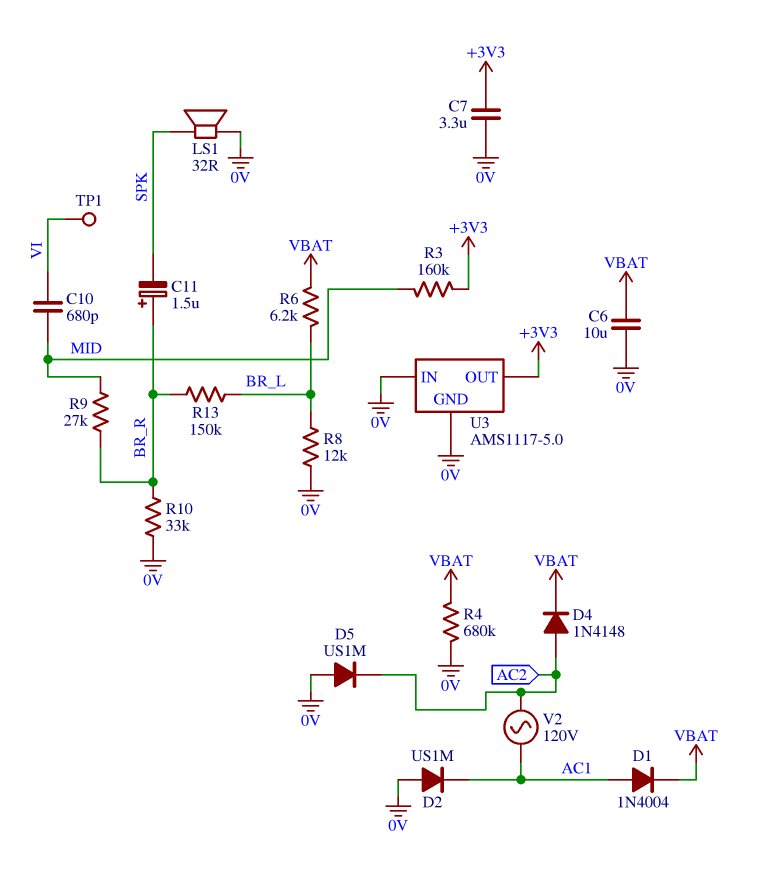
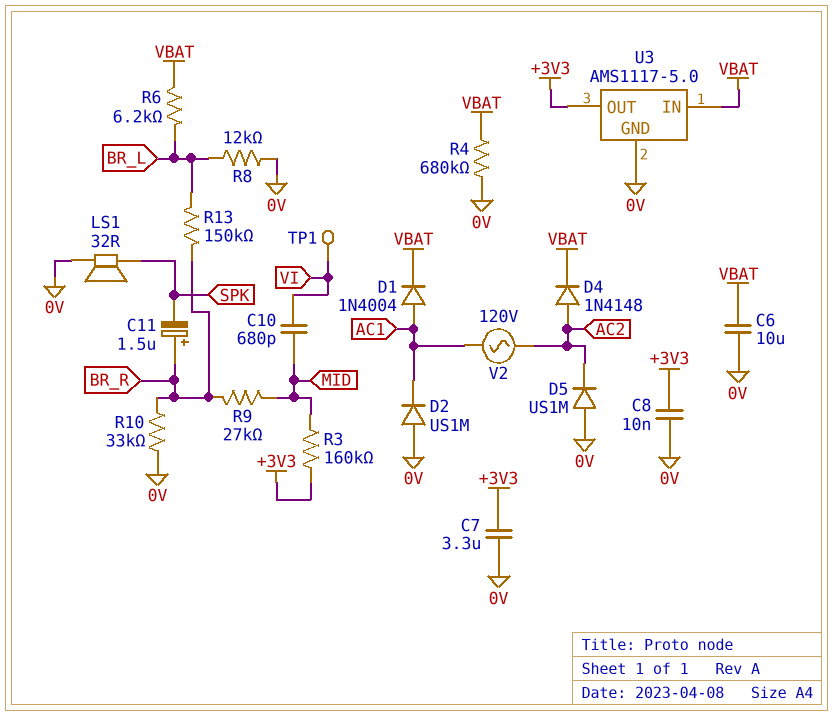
C8: none -> 10nF (+3V3, 0V)
U3 pin IN: 0V -> VBAT

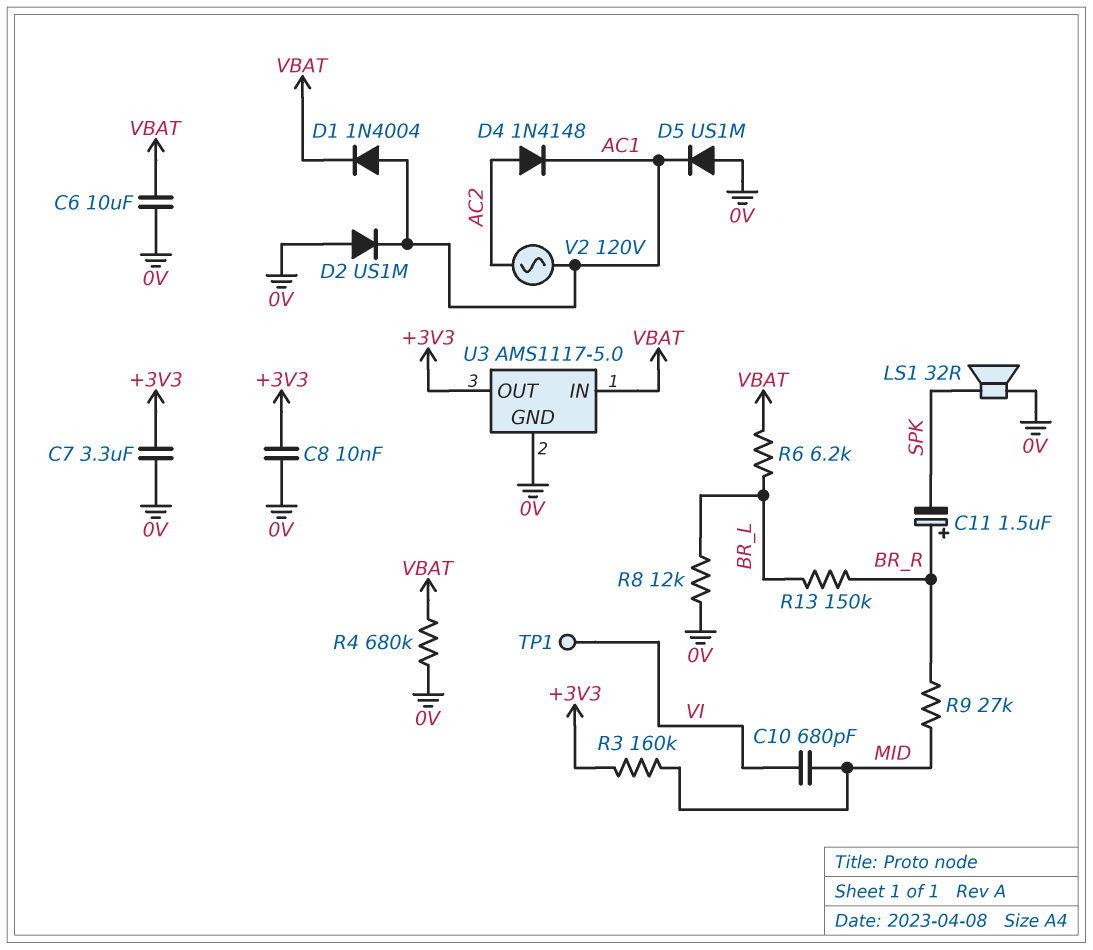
D4: diode 1N4148 (A AC2, K VBAT) -> diode 1N4148 (A AC2, K AC1)
D5: diode US1M (A 0V, K AC2) -> diode US1M (A 0V, K AC1)
R10: 33k (0V, BR_R) -> none

